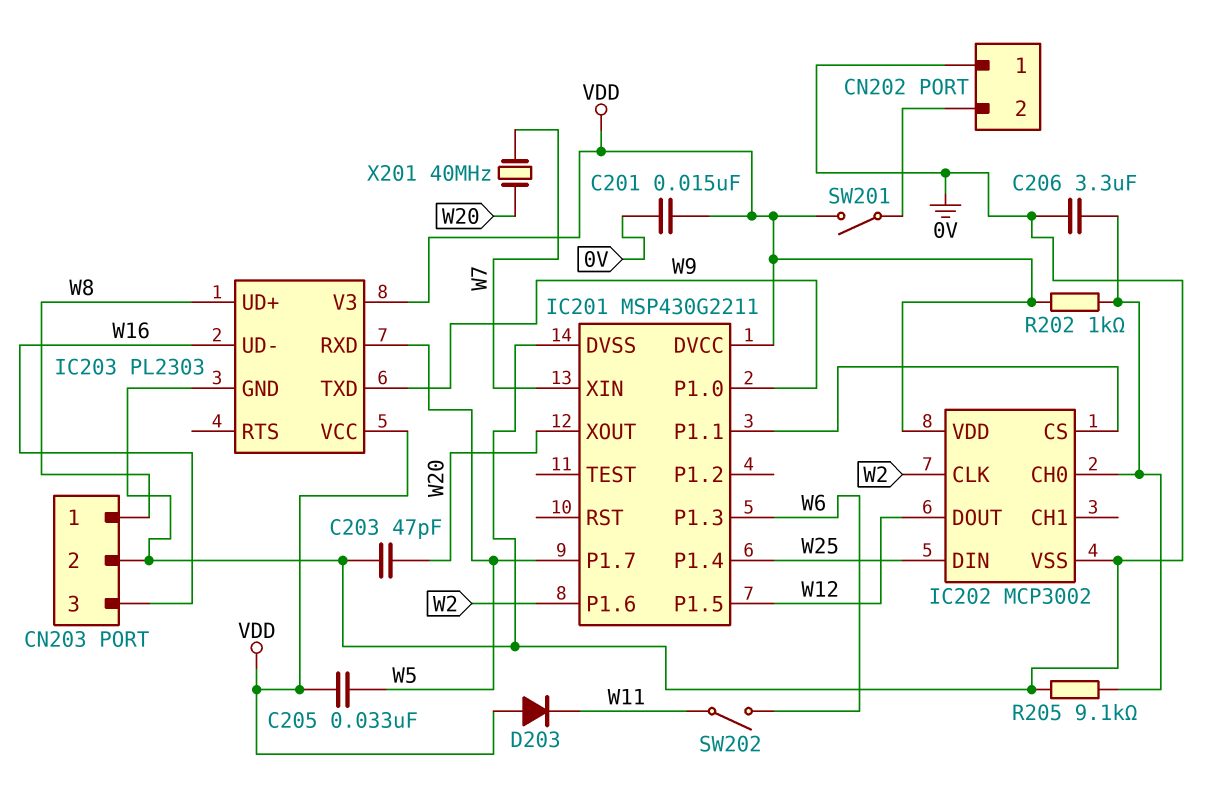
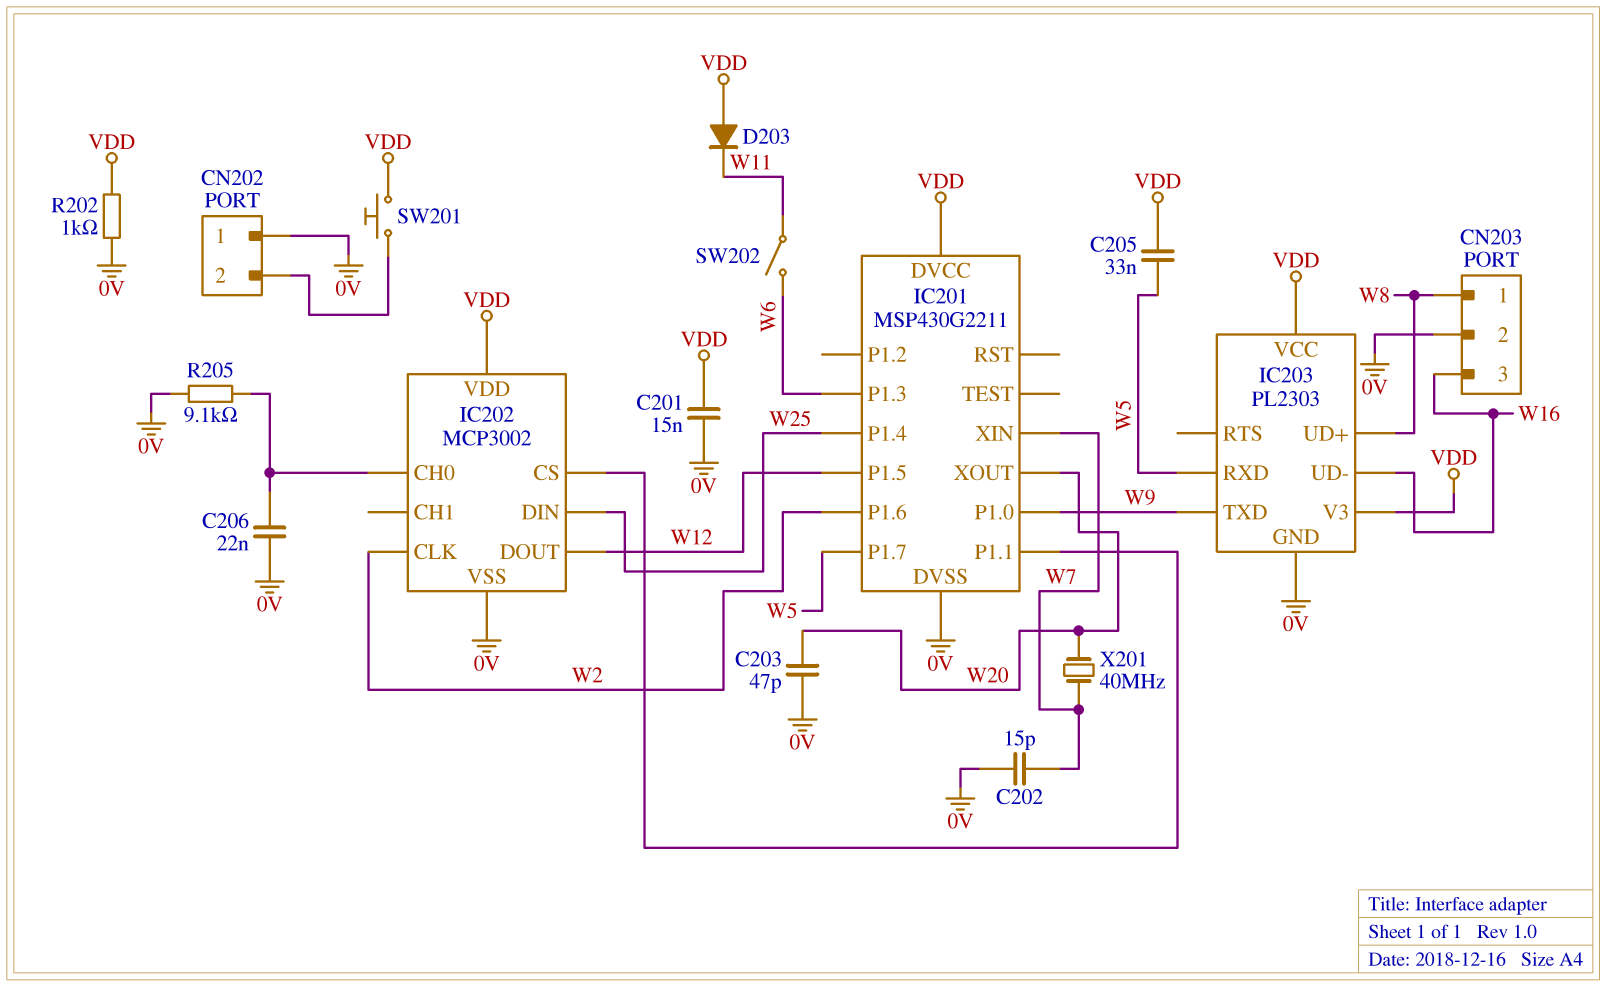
C202: none -> 15pF (0V, W7)
C206: 3.3uF (0V, IC202/CH0) -> 22nF (0V, IC202/CH0)
R202: 1k (IC202/CH0, VDD) -> 1k (0V, VDD)
SW201: switch (CN202/2, VDD) -> button (CN202/2, VDD)

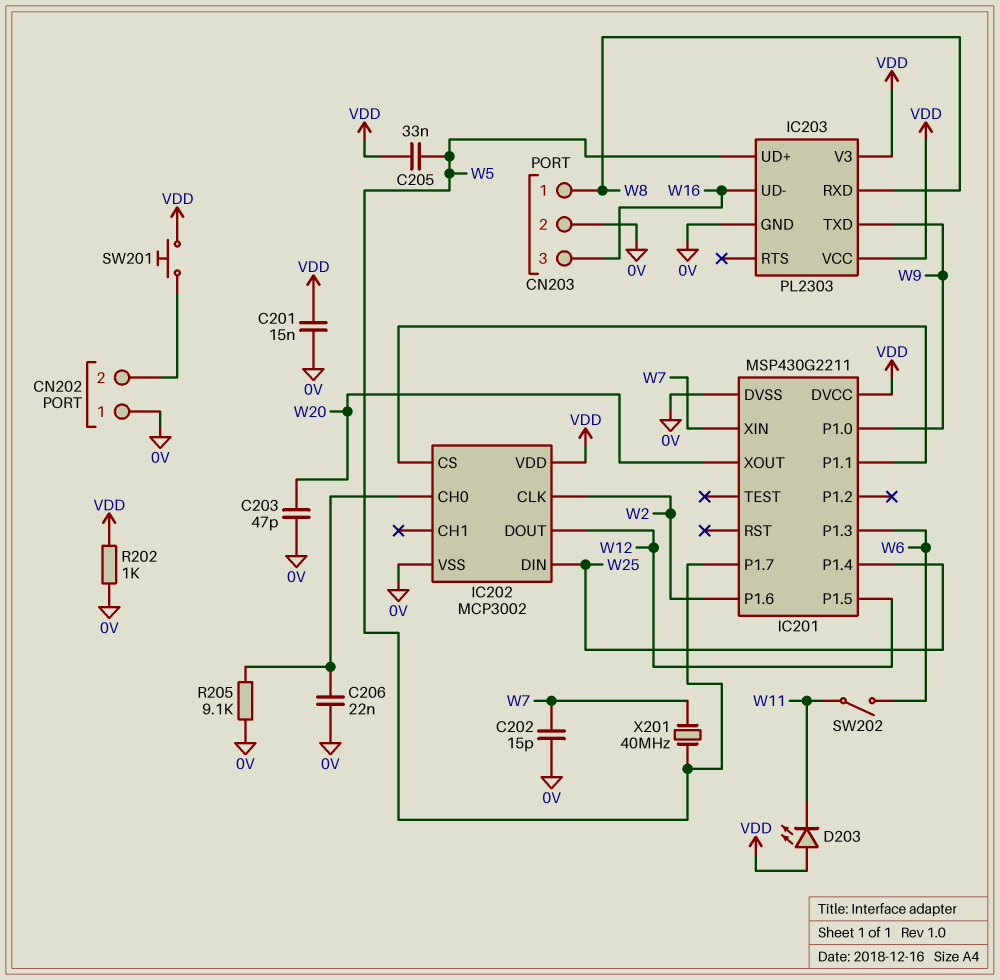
D203: diode (A VDD, K W11) -> LED (A VDD, K W11)
IC203 pin RXD: W5 -> W8
IC203 pin UD+: W8 -> W5
X201: 40MHz (W7, W20) -> 40MHz (W5, W7)

